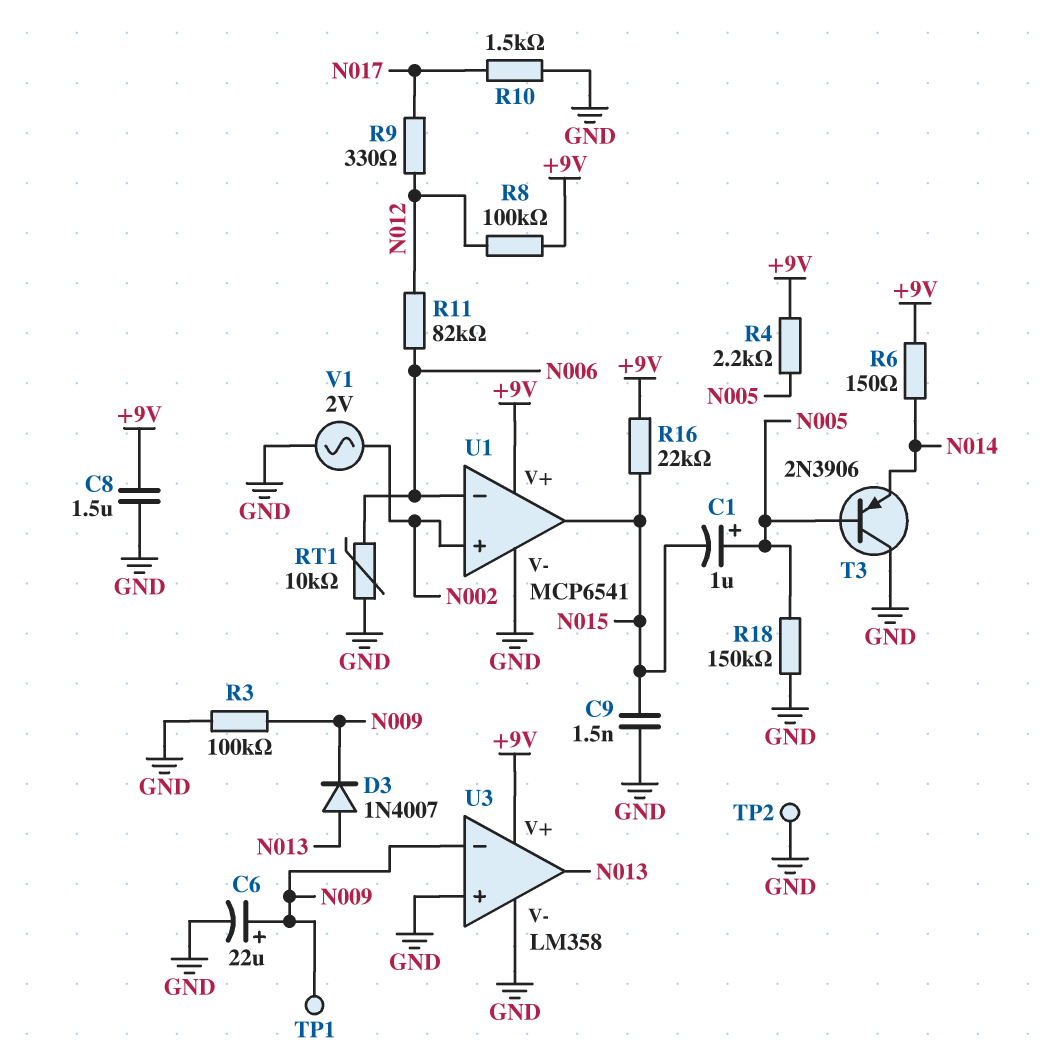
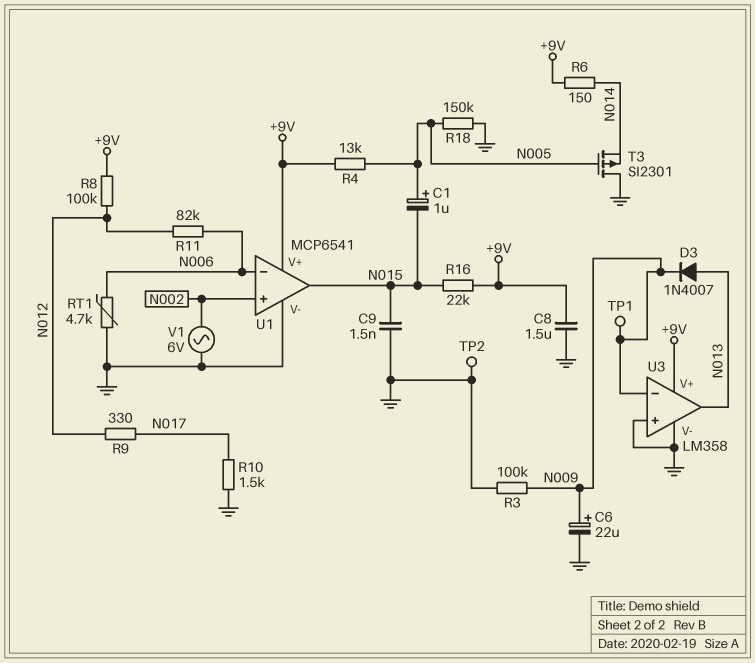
R4: 2.2k (+9V, N005) -> 13k (+9V, N005)
RT1: 10k (GND, N006) -> 4.7k (GND, N006)
T3: PNP 2N3906 (B N005, C GND, E N014) -> PMOS SI2301 (G N005, D GND, S N014)
V1: AC 2V (GND, N002) -> AC 6V (GND, N002)

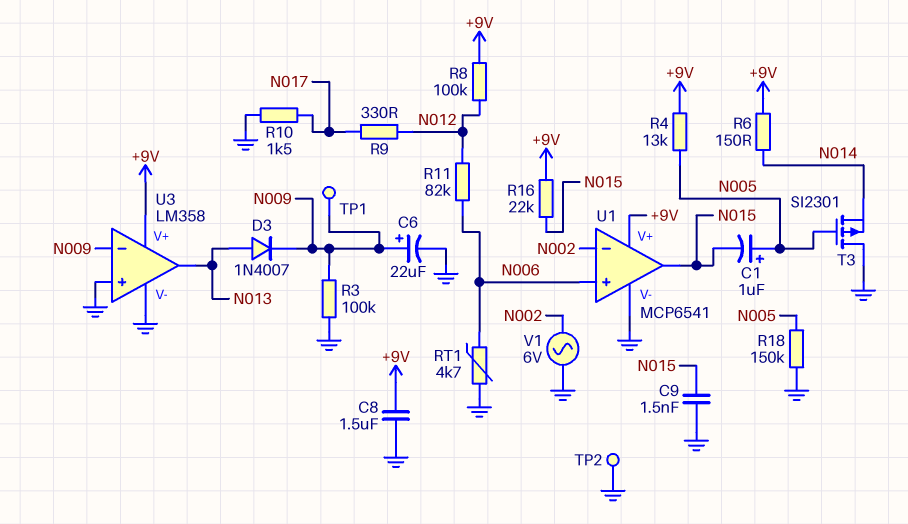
U1 pin in+: N002 -> N006
U1 pin in-: N006 -> N002

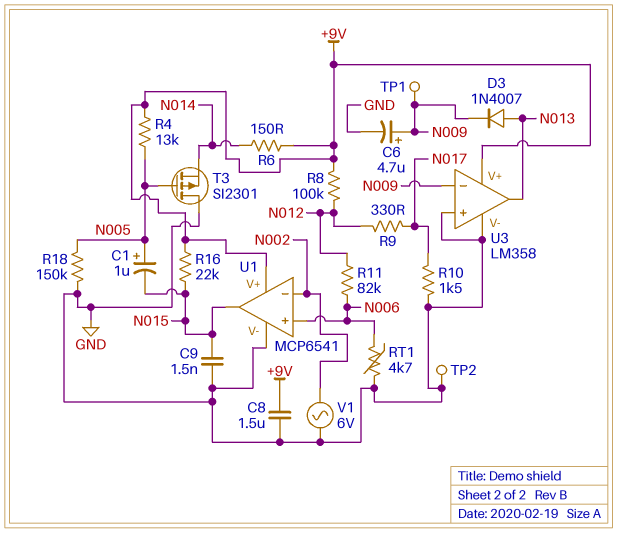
C6: 22uF (plus N009, minus GND) -> 4.7uF (plus N009, minus GND)
R3: 100k (GND, N009) -> none

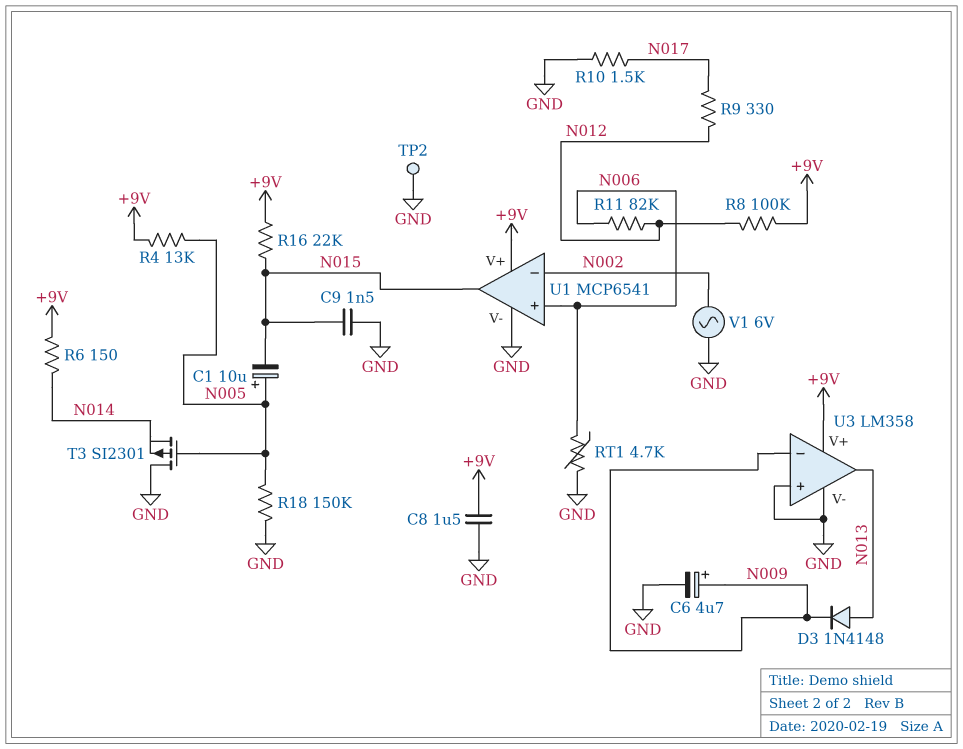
C1: 1uF (plus N005, minus N015) -> 10uF (plus N005, minus N015)
D3: diode 1N4007 (A N013, K N009) -> diode 1N4148 (A N013, K N009)
TP1: test point (N009) -> none

